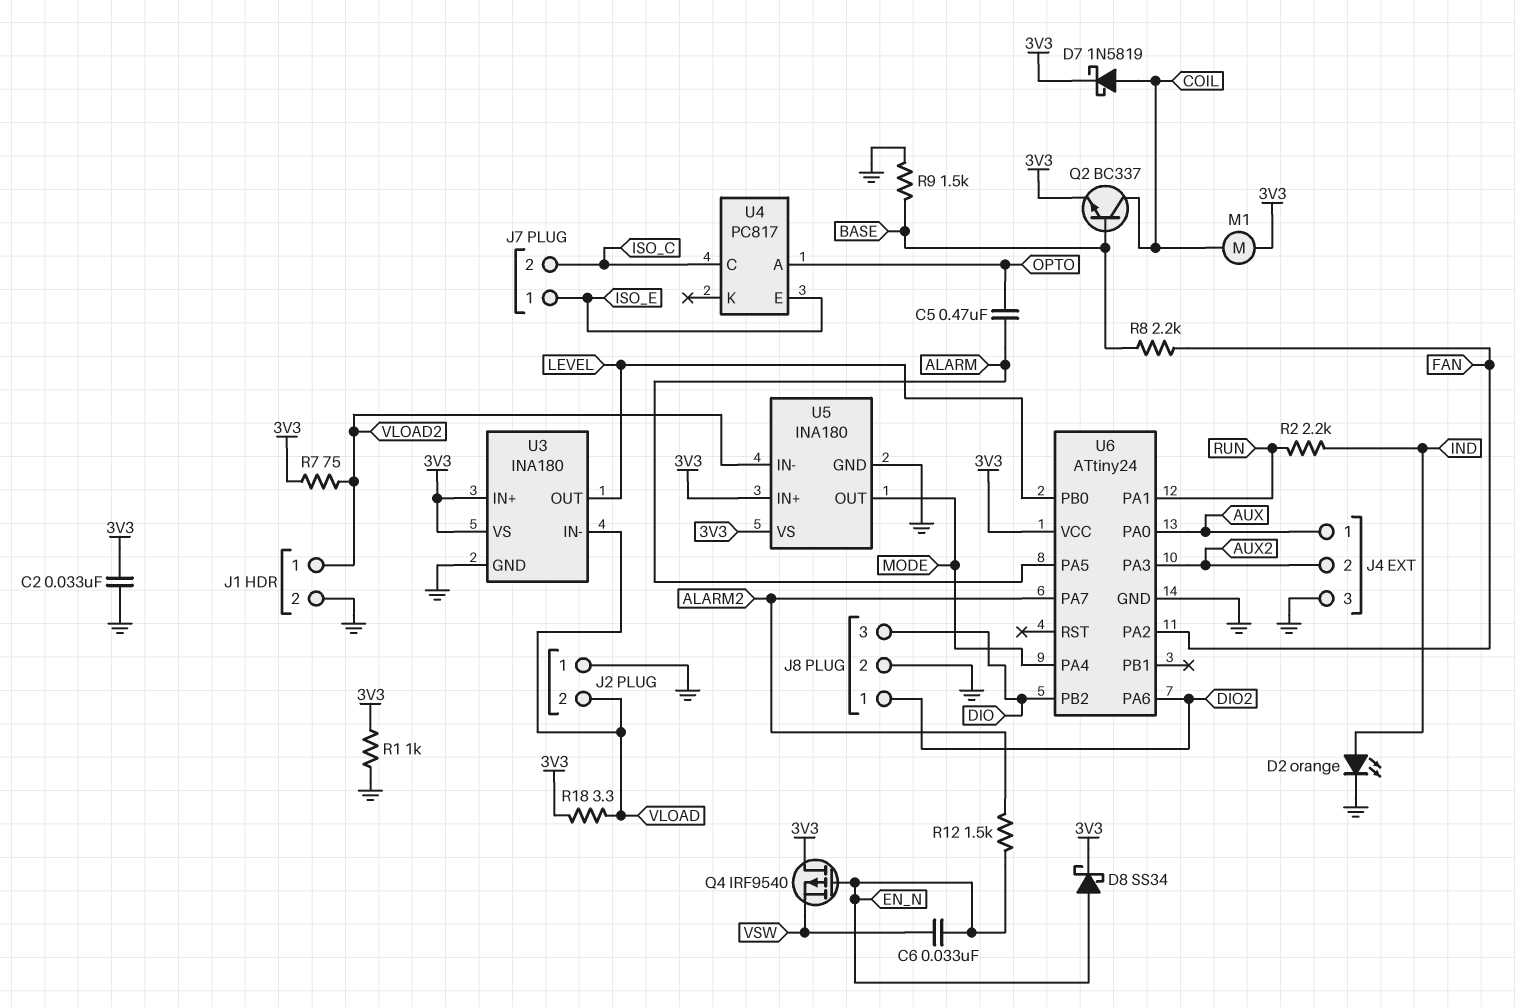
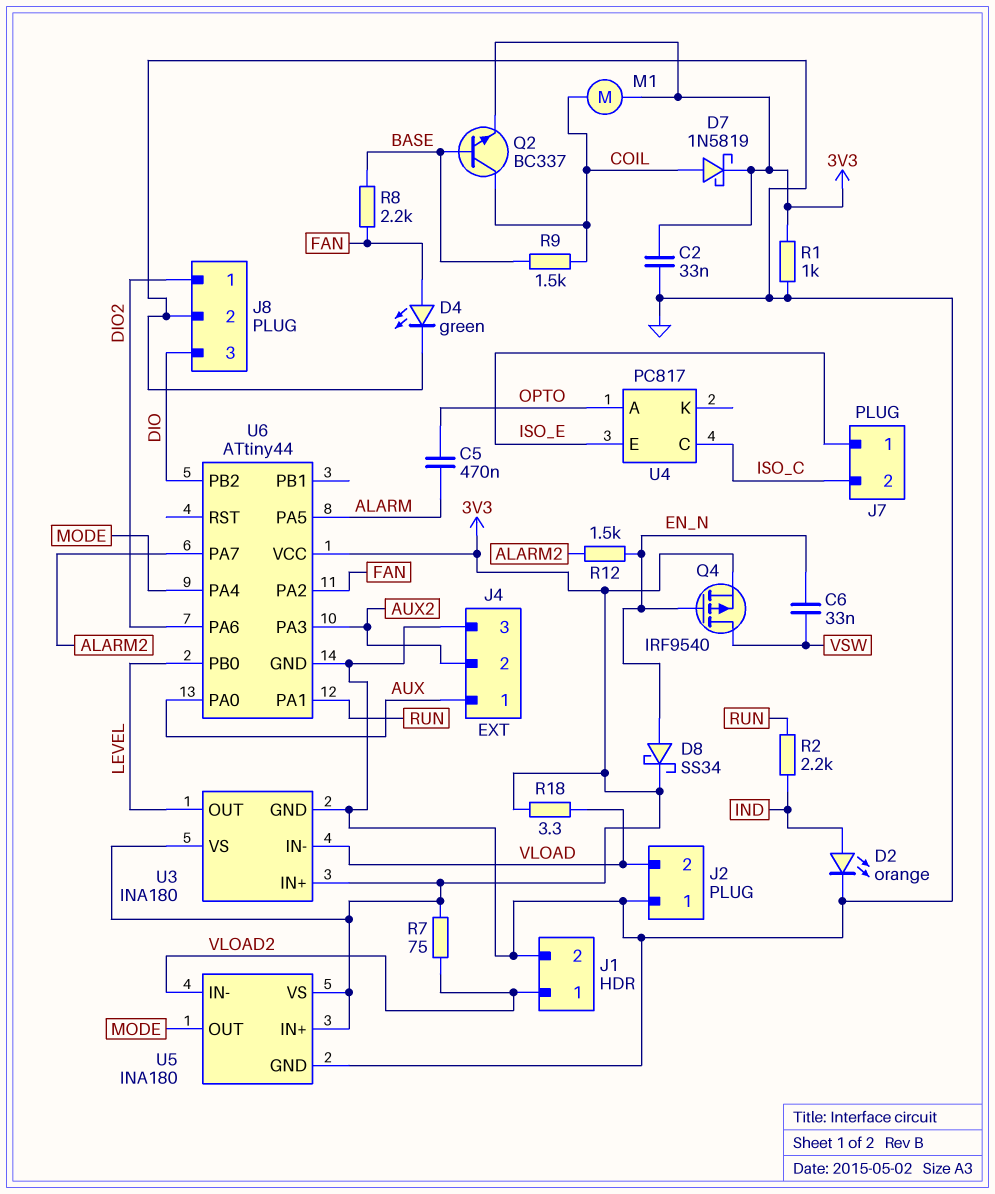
D4: none -> LED green (A FAN, K GND)
Q4: PMOS IRF9540 (G EN_N, D 3V3, S VSW) -> PMOS IRF9540 (G EN_N, D VSW, S 3V3)
R9: 1.5k (BASE, GND) -> 1.5k (BASE, COIL)
U6: ATtiny24 -> ATtiny44

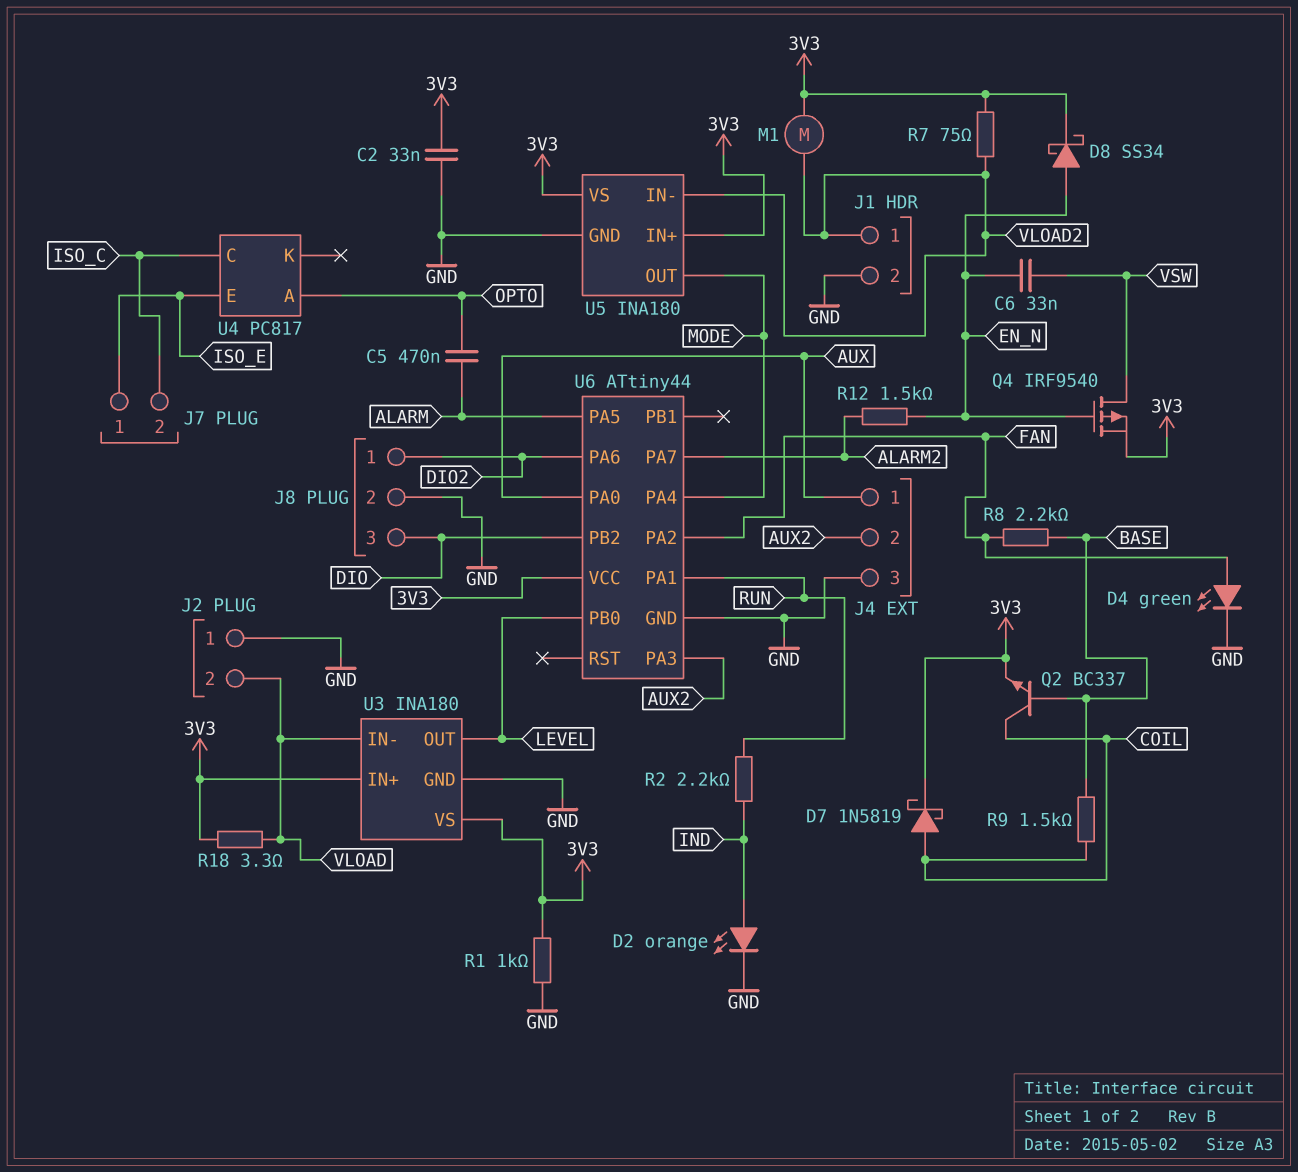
M1: motor (3V3, COIL) -> motor (3V3, VLOAD2)

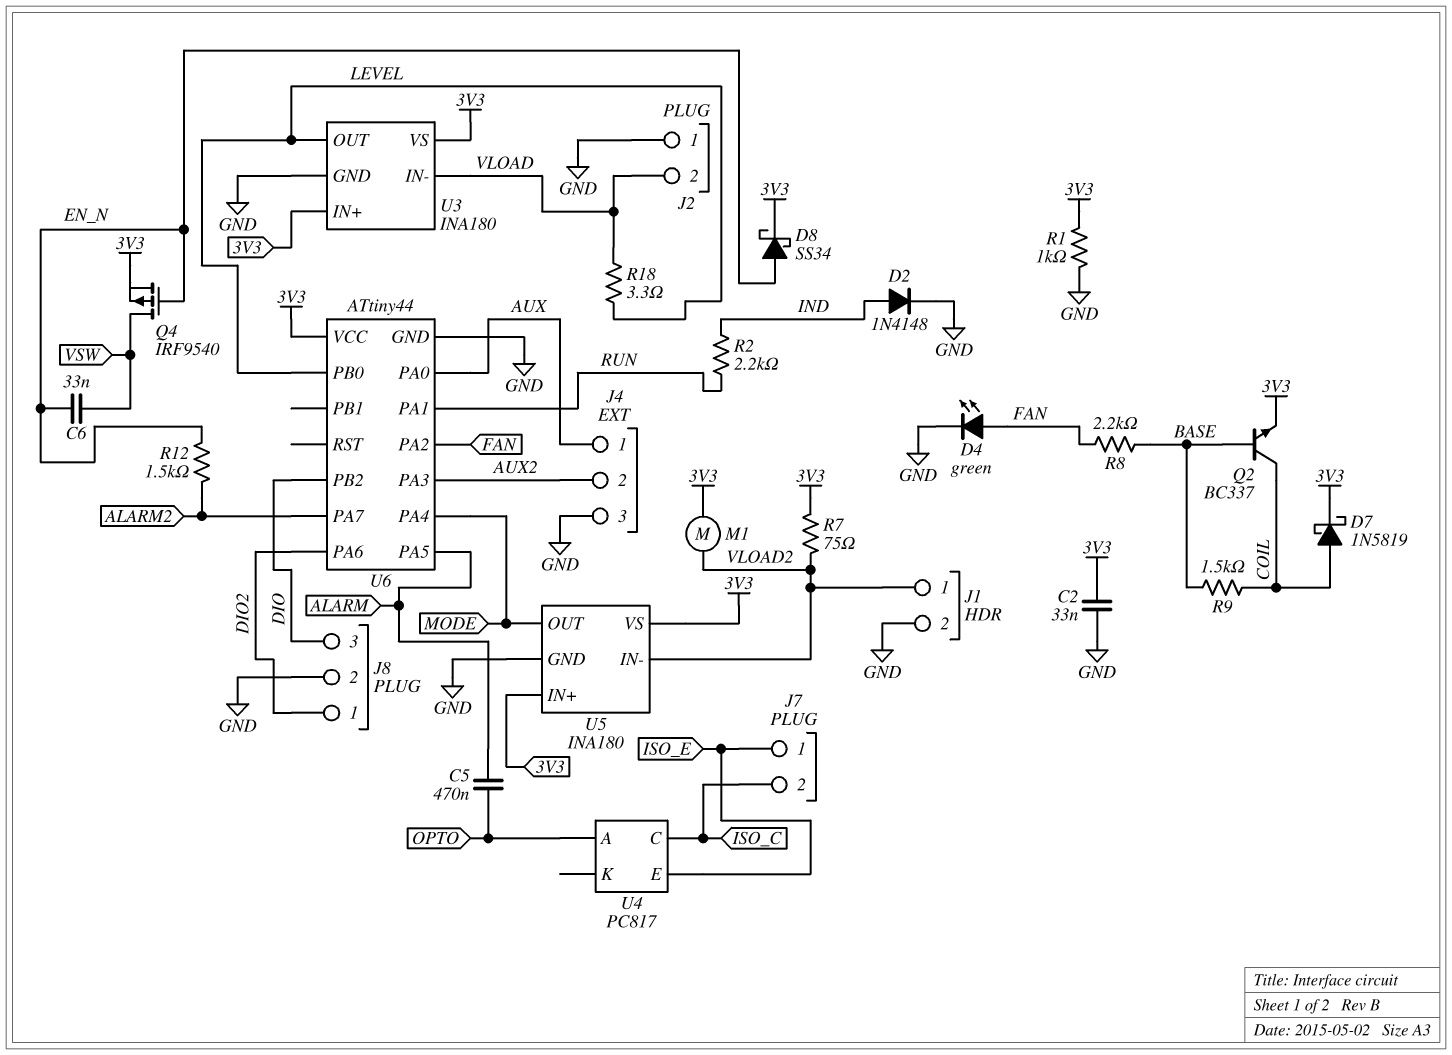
D2: LED orange (A IND, K GND) -> diode 1N4148 (A IND, K GND)
R18: 3.3 (3V3, VLOAD) -> 3.3 (LEVEL, VLOAD)

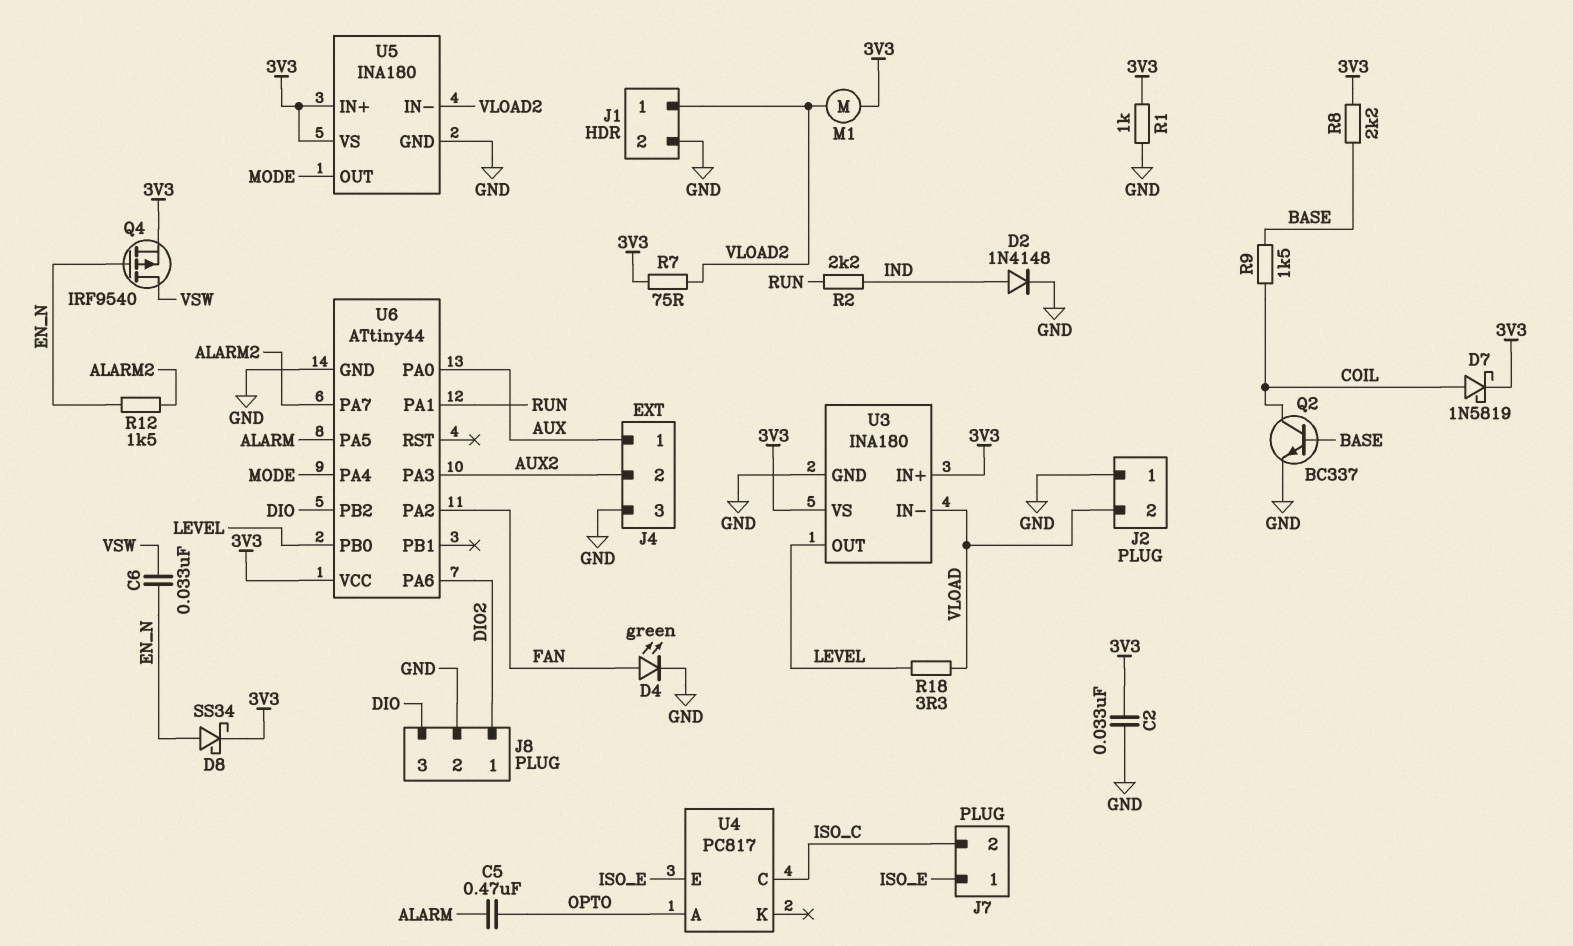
Q2: NPN BC337 (B BASE, C COIL, E 3V3) -> NPN BC337 (B BASE, C COIL, E GND)
R8: 2.2k (BASE, FAN) -> 2.2k (3V3, BASE)

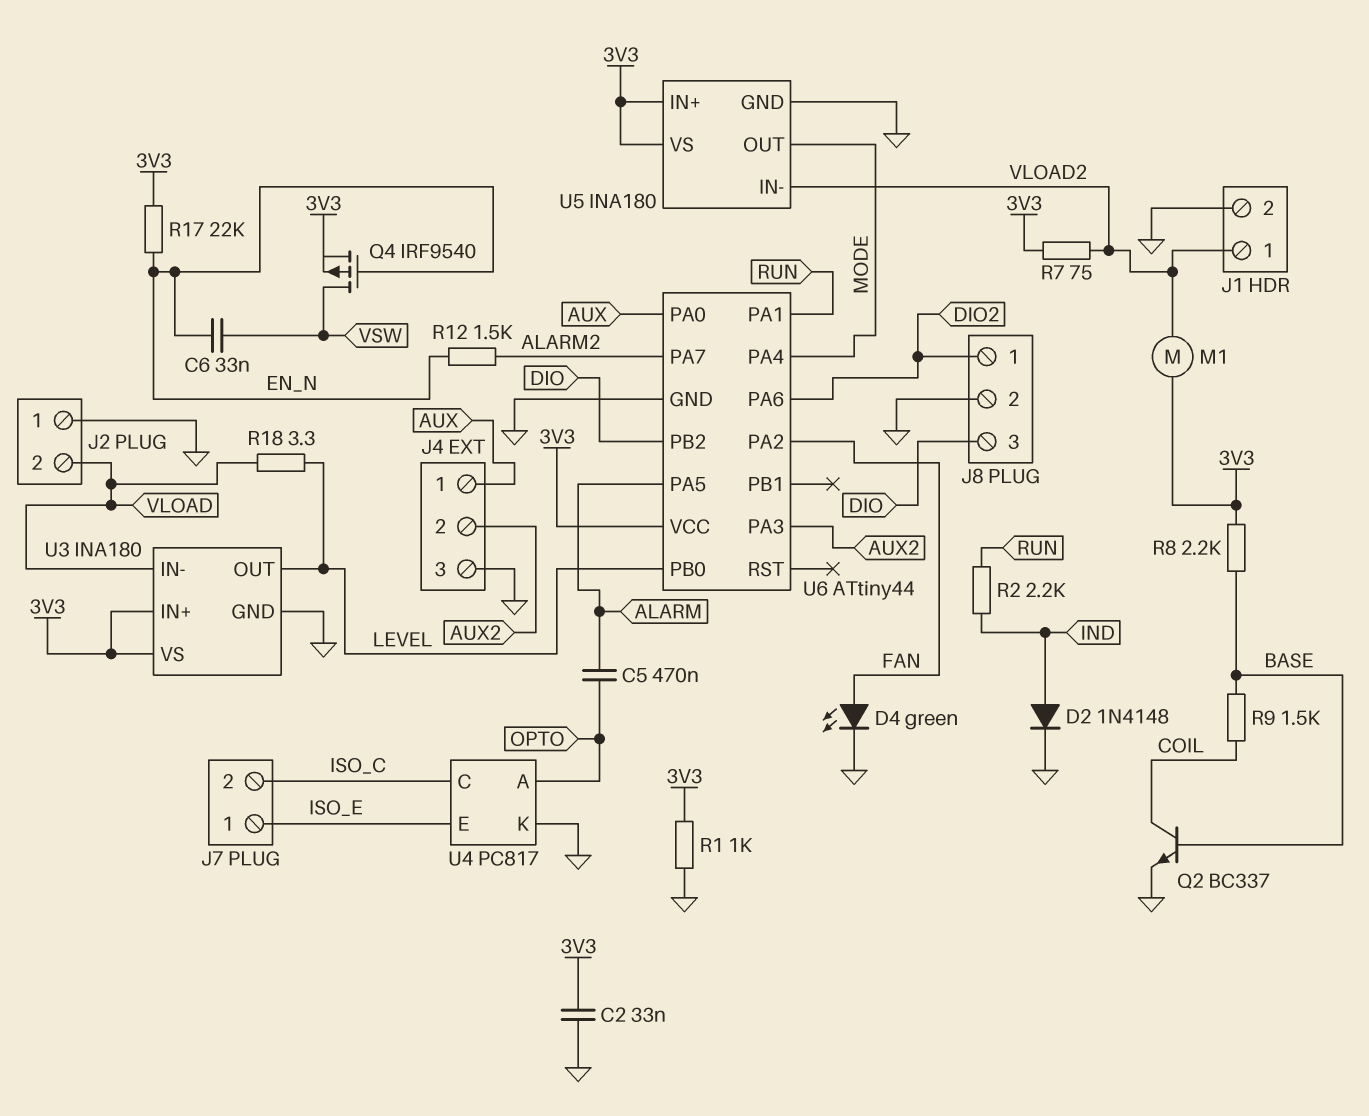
D7: schottky 1N5819 (A COIL, K 3V3) -> none
D8: schottky SS34 (A EN_N, K 3V3) -> none
R17: none -> 22k (3V3, EN_N)
U4 pin K: none -> GND

